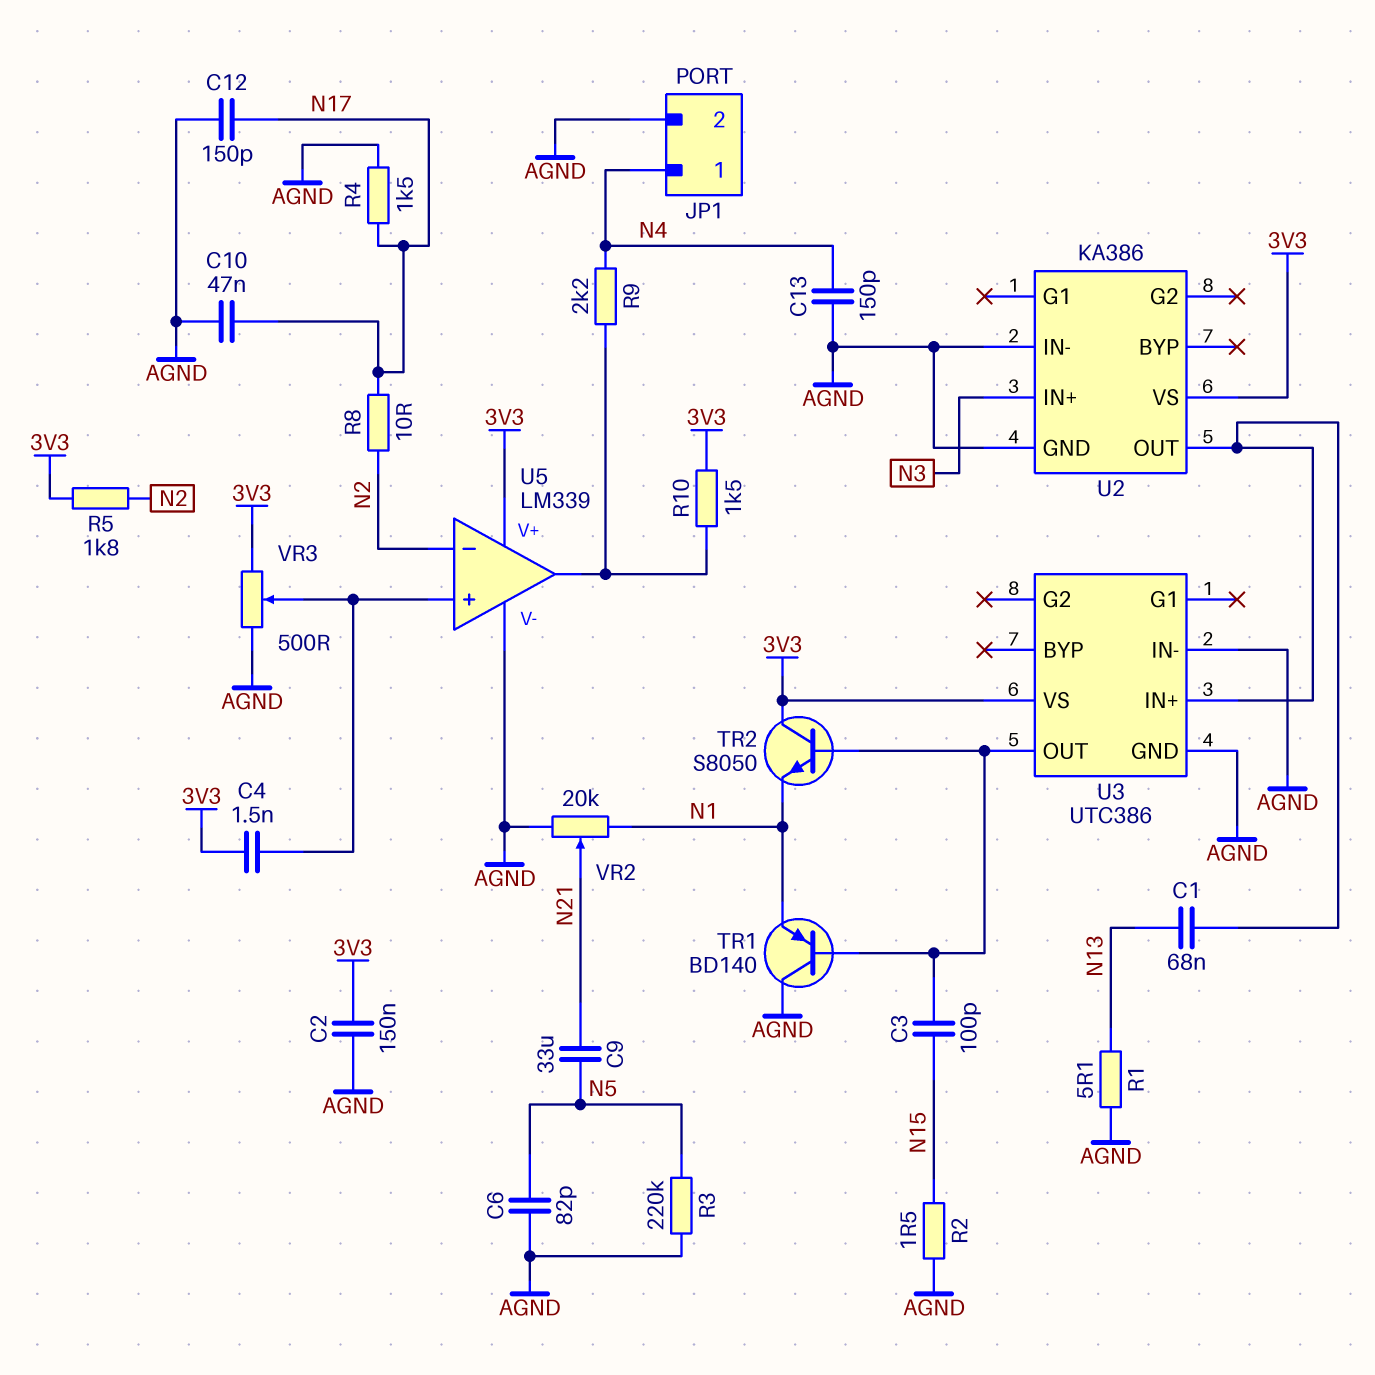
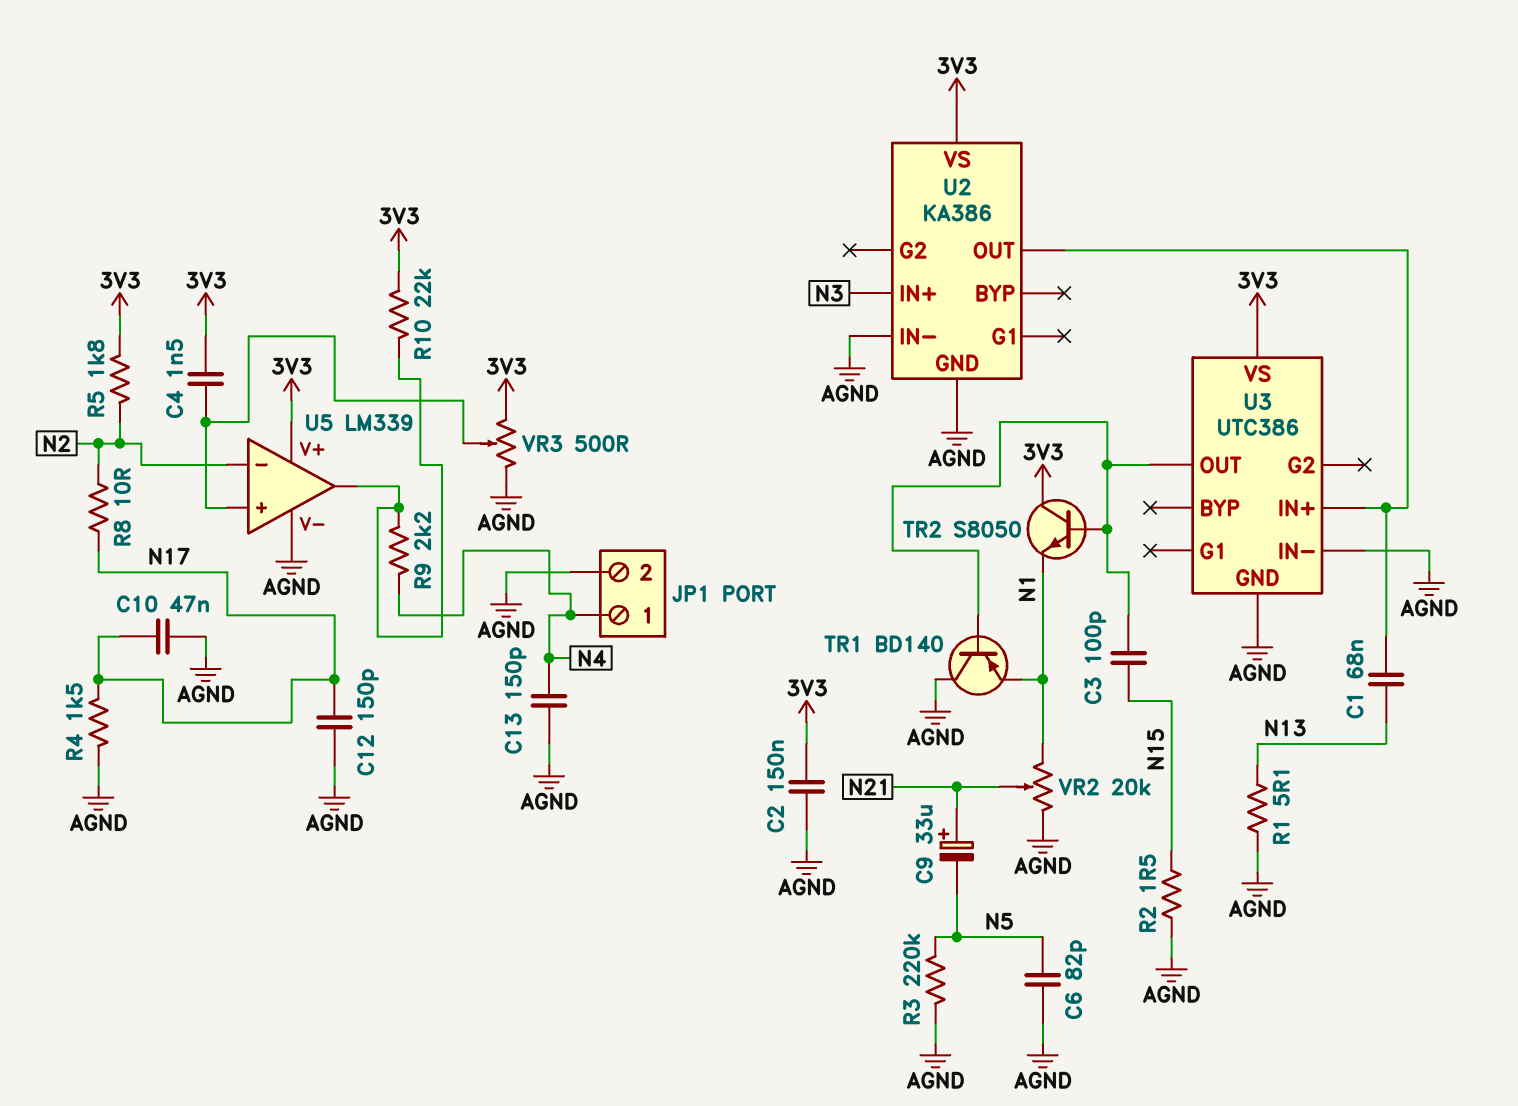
C9: 33uF (N5, N21) -> 33uF (plus N21, minus N5)
R10: 1.5k (3V3, U5/out) -> 22k (3V3, U5/out)

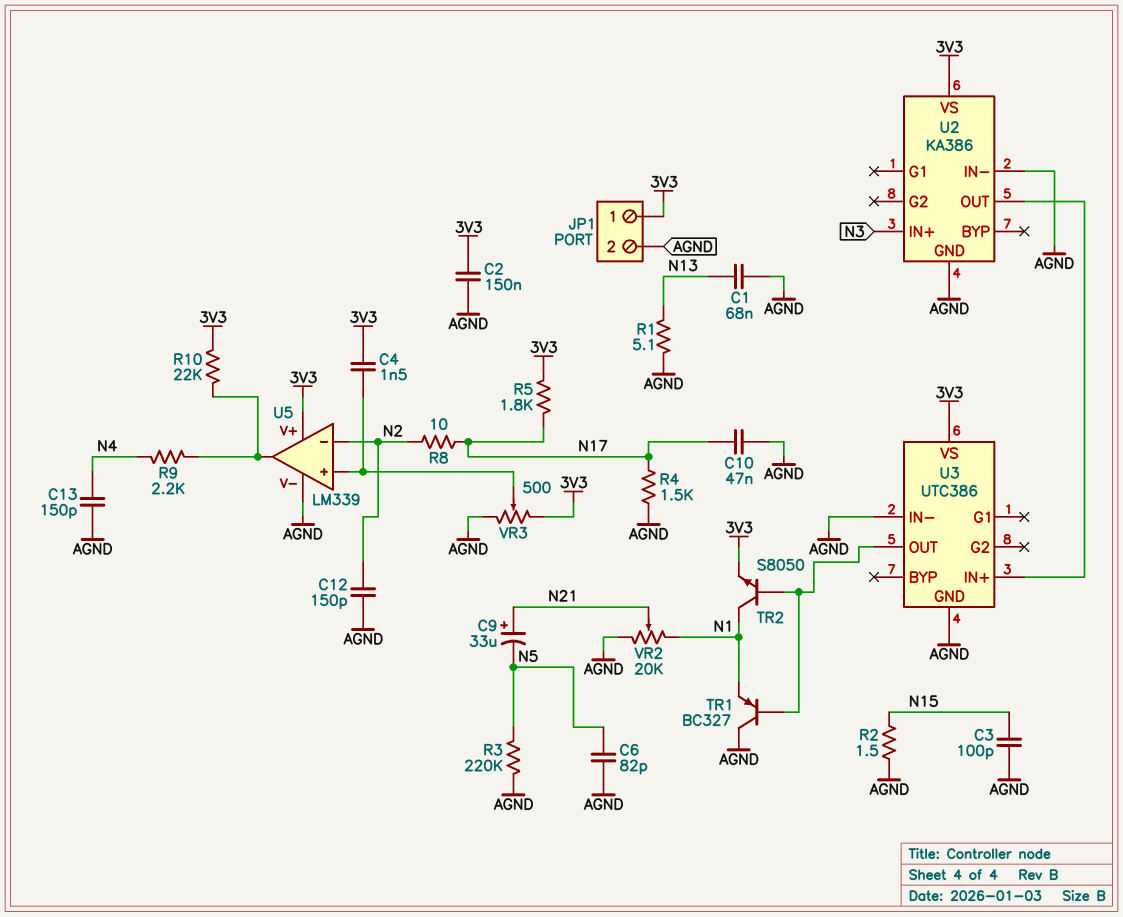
C1: 68nF (N13, U2/OUT) -> 68nF (AGND, N13)
C3: 100pF (N15, U3/OUT) -> 100pF (AGND, N15)
C12: 150pF (AGND, N17) -> 150pF (AGND, N2)
JP1 pin 1: N4 -> 3V3
R5: 1.8k (3V3, N2) -> 1.8k (3V3, N17)
TR1: PNP BD140 (B U3/OUT, C AGND, E N1) -> PNP BC327 (B U3/OUT, C AGND, E N1)
TR2: NPN S8050 (B U3/OUT, C 3V3, E N1) -> NPN S8050 (B U3/OUT, C N1, E 3V3)

